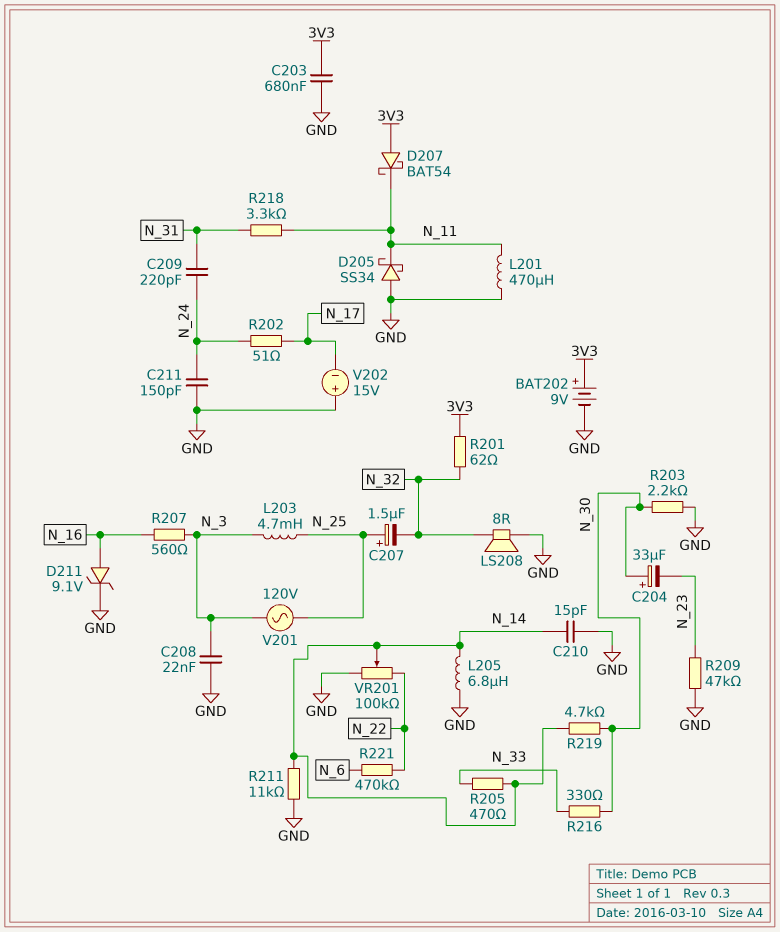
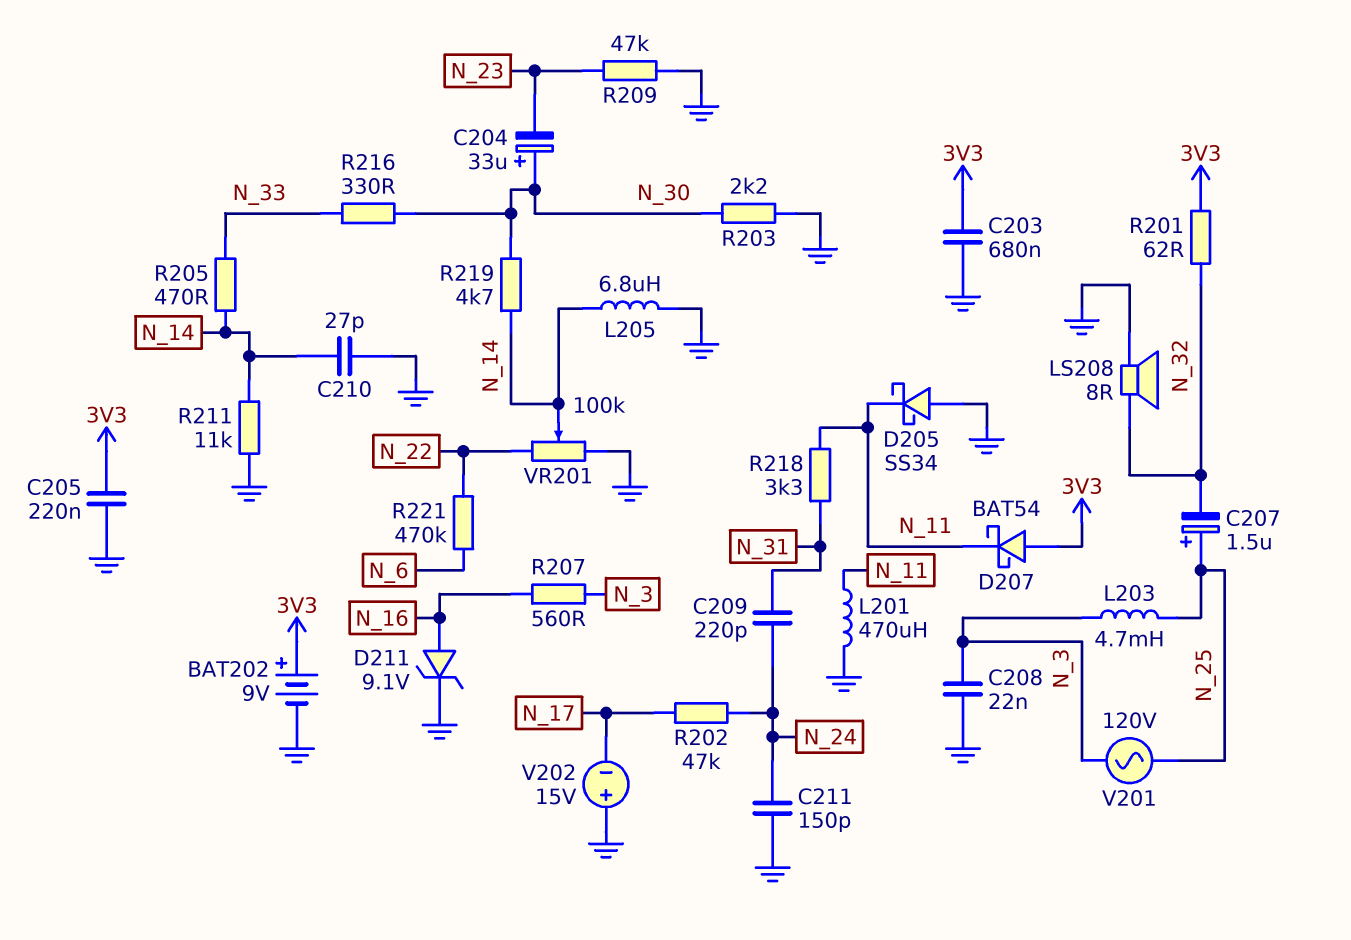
C205: none -> 220nF (3V3, GND)
C210: 15pF (GND, N_14) -> 27pF (GND, N_14)
R202: 51 (N_17, N_24) -> 47k (N_17, N_24)

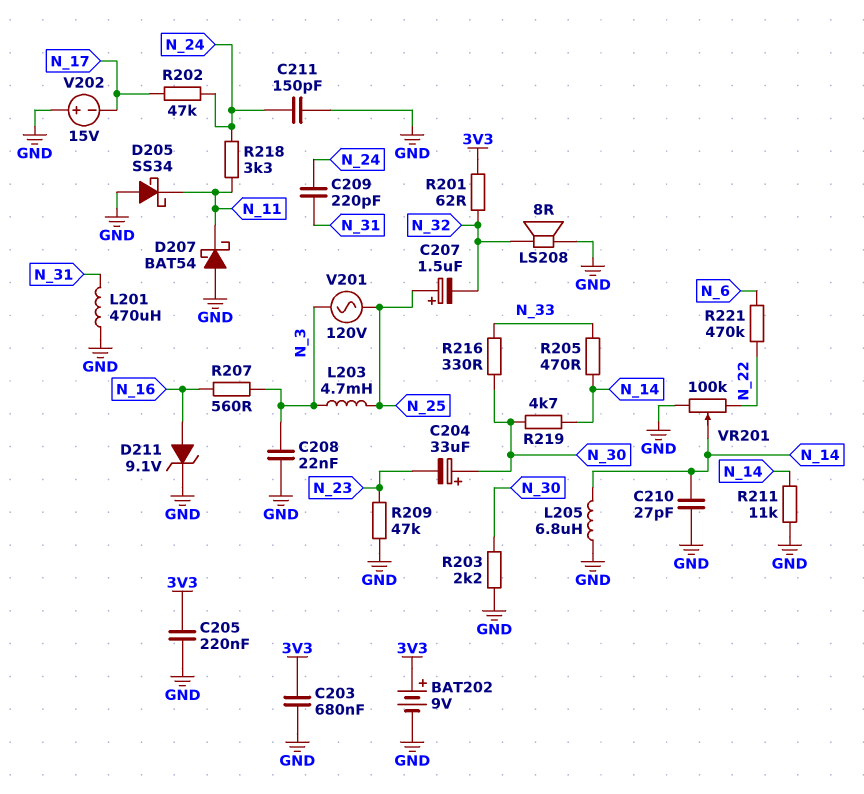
D207: schottky BAT54 (A 3V3, K N_11) -> schottky BAT54 (A GND, K N_11)
L201: 470uH (GND, N_11) -> 470uH (GND, N_31)
R218: 3.3k (N_11, N_31) -> 3.3k (N_11, N_24)

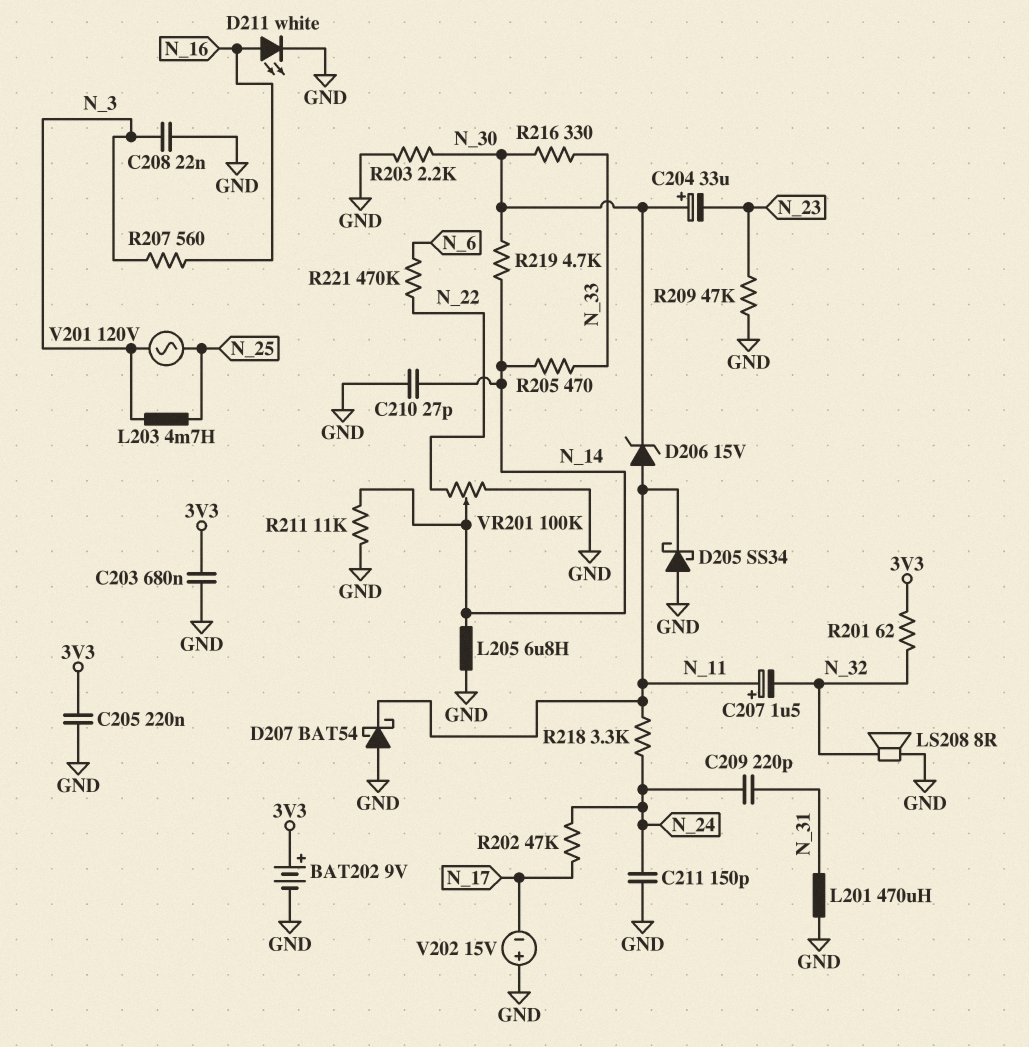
C207: 1.5uF (plus N_25, minus N_32) -> 1.5uF (plus N_11, minus N_32)
D206: none -> zener 15V (A N_11, K N_30)
D211: zener 9.1V (A N_16, K GND) -> LED white (A N_16, K GND)

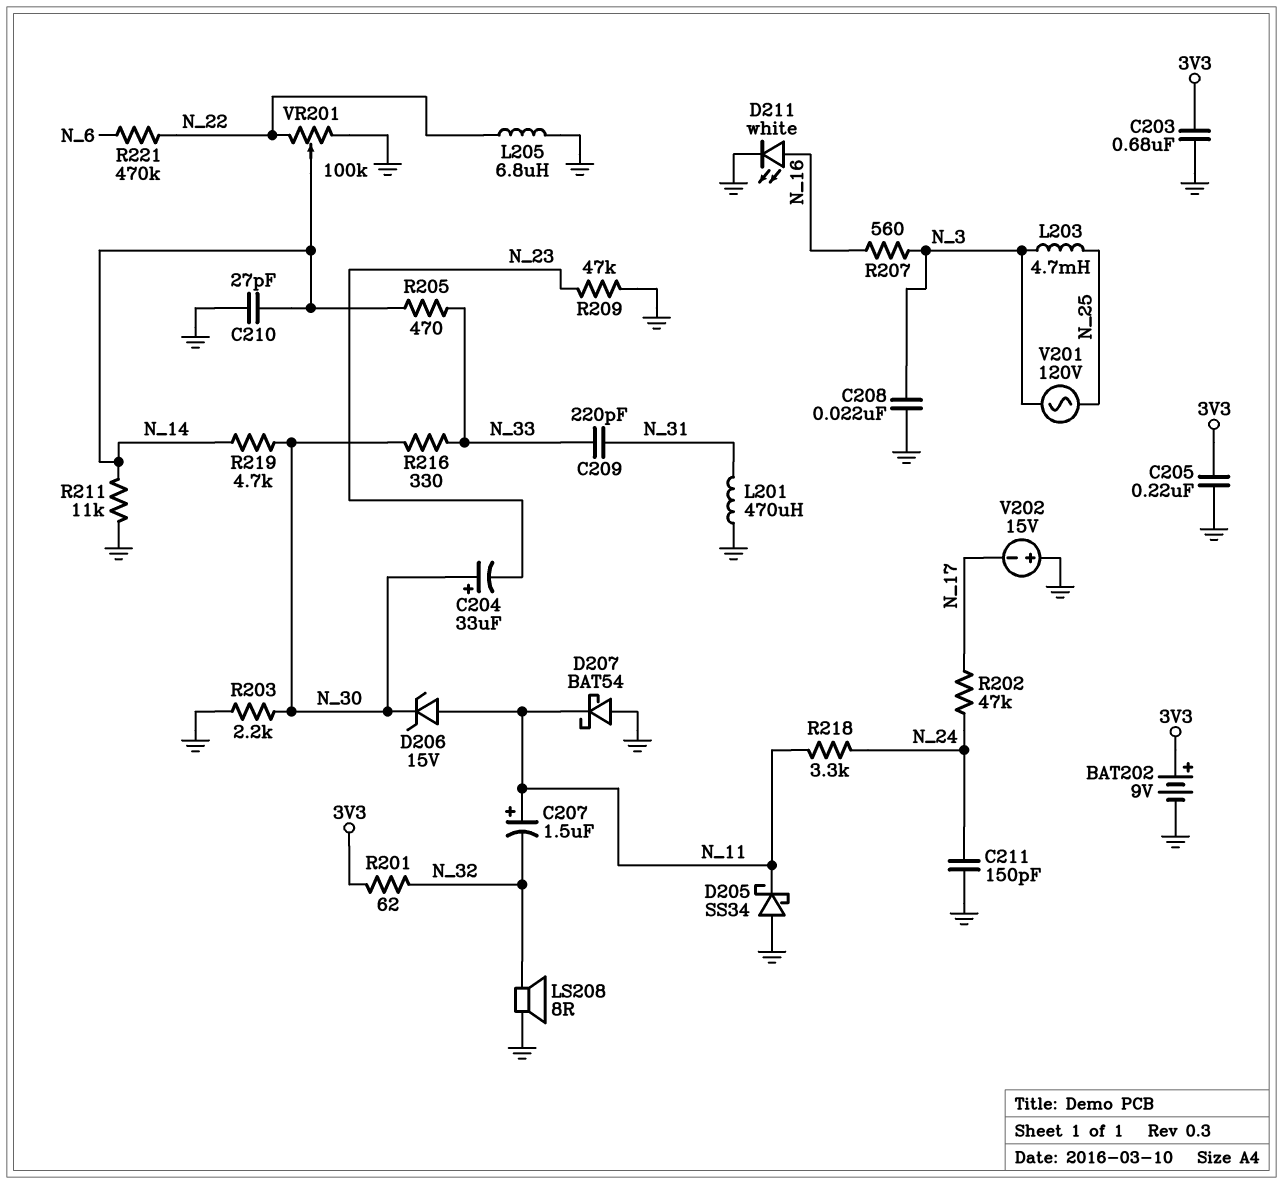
C209: 220pF (N_24, N_31) -> 220pF (N_31, N_33)
L205: 6.8uH (GND, N_14) -> 6.8uH (GND, N_22)

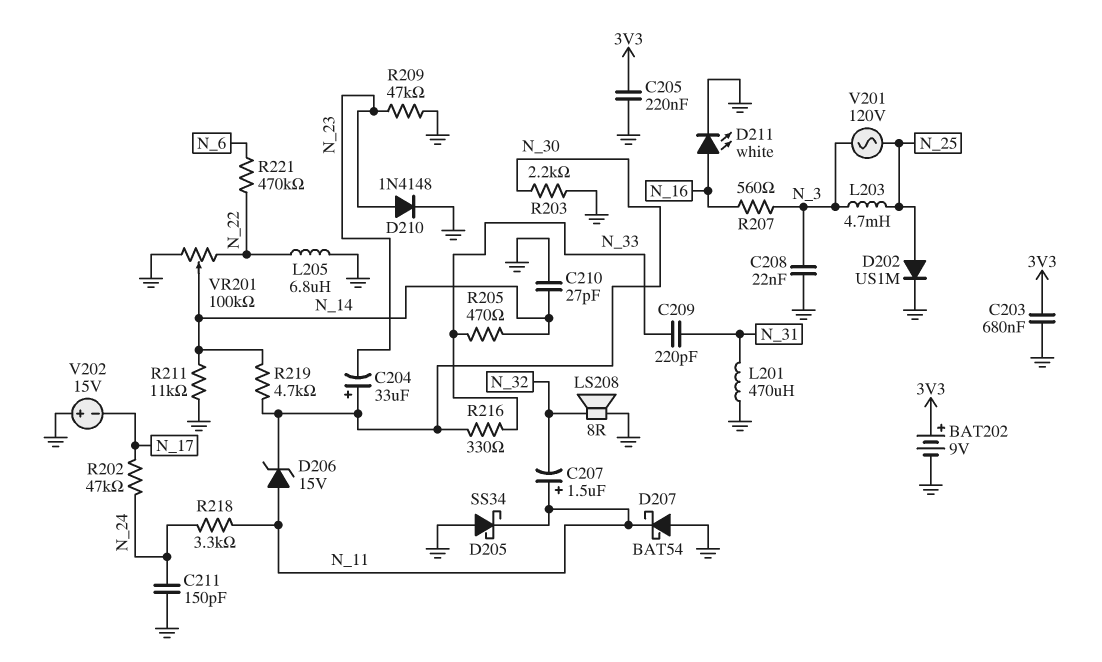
D202: none -> diode US1M (A N_25, K GND)
D210: none -> diode 1N4148 (A N_23, K GND)
R201: 62 (3V3, N_32) -> none

